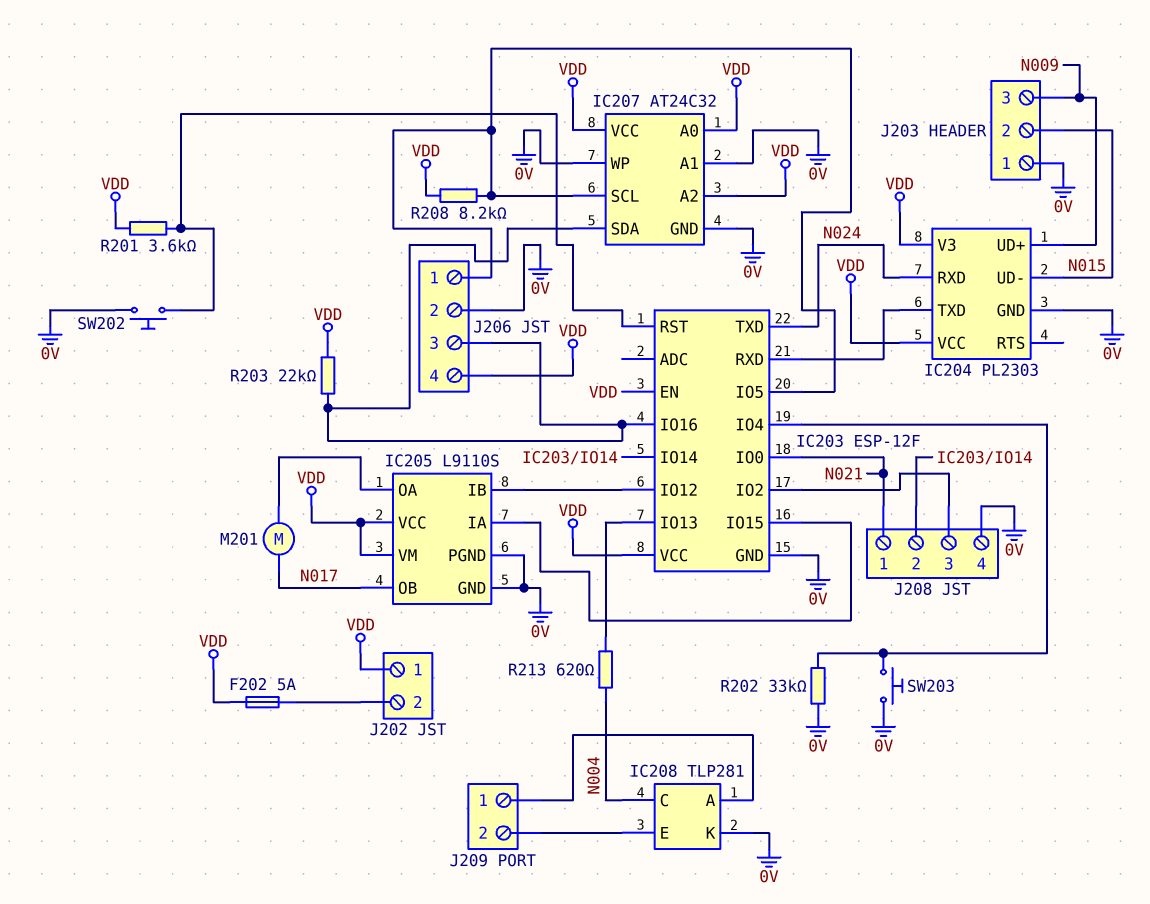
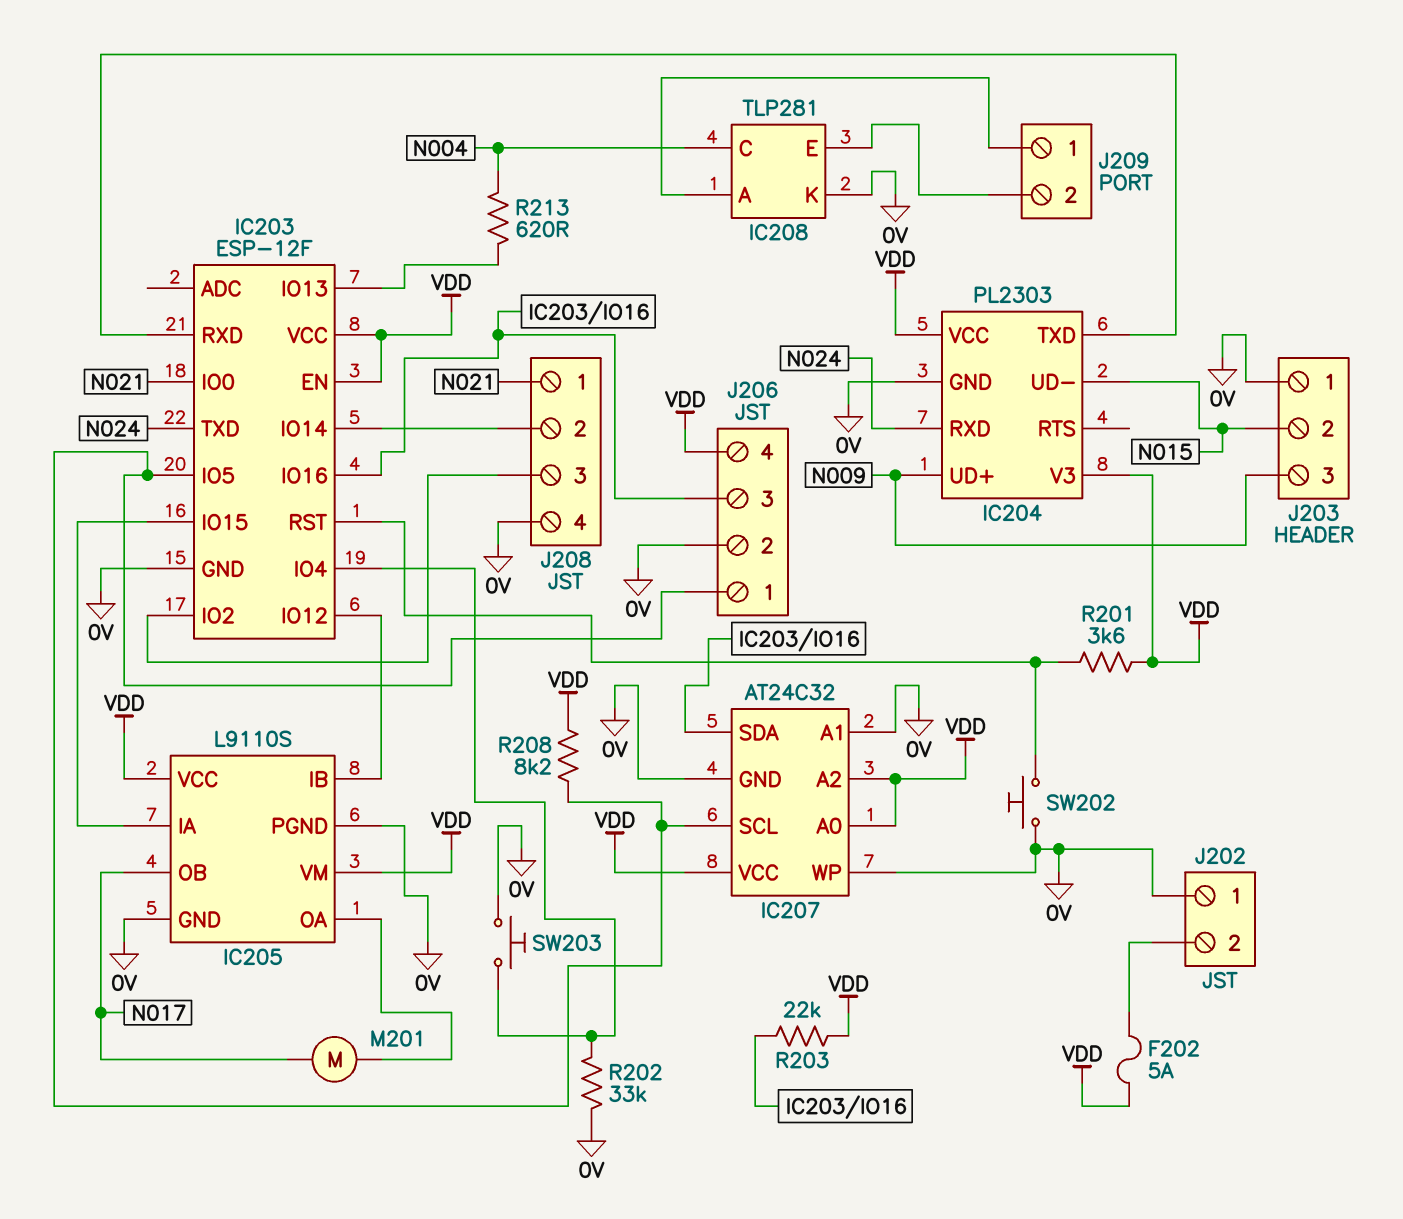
J202 pin 1: VDD -> 0V

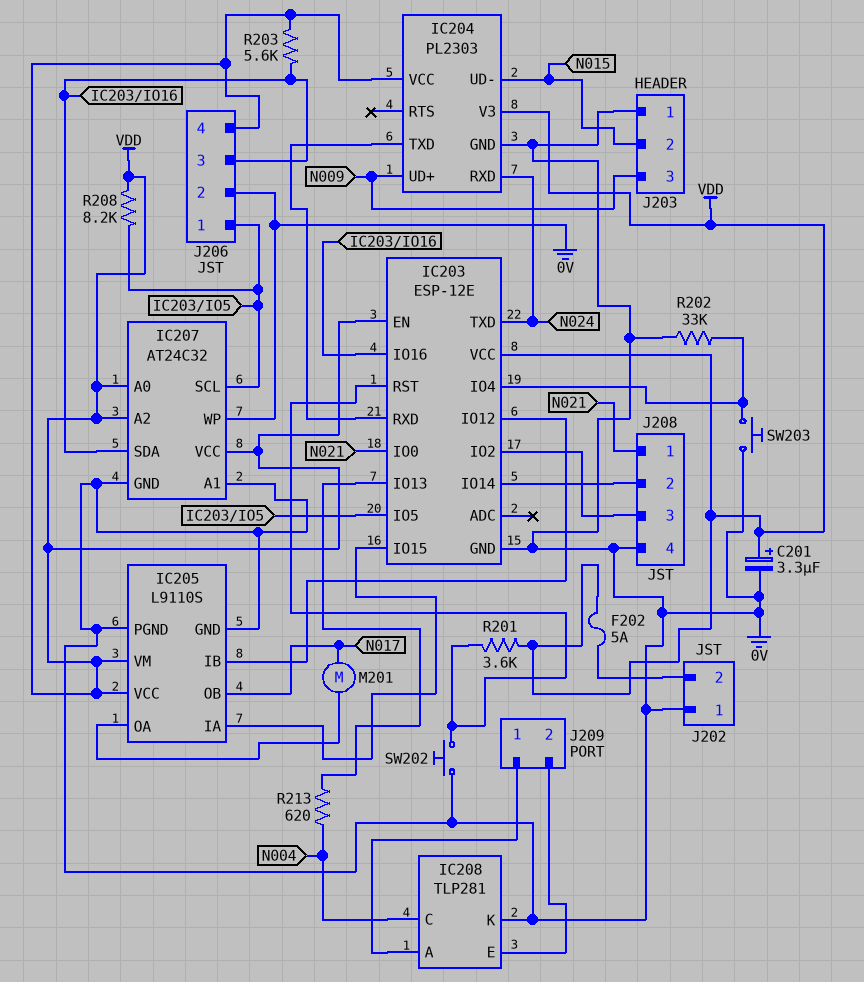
C201: none -> 3.3uF (plus VDD, minus 0V)
IC203: ESP-12F -> ESP-12E
R203: 22k (IC203/IO16, VDD) -> 5.6k (IC203/IO16, VDD)

